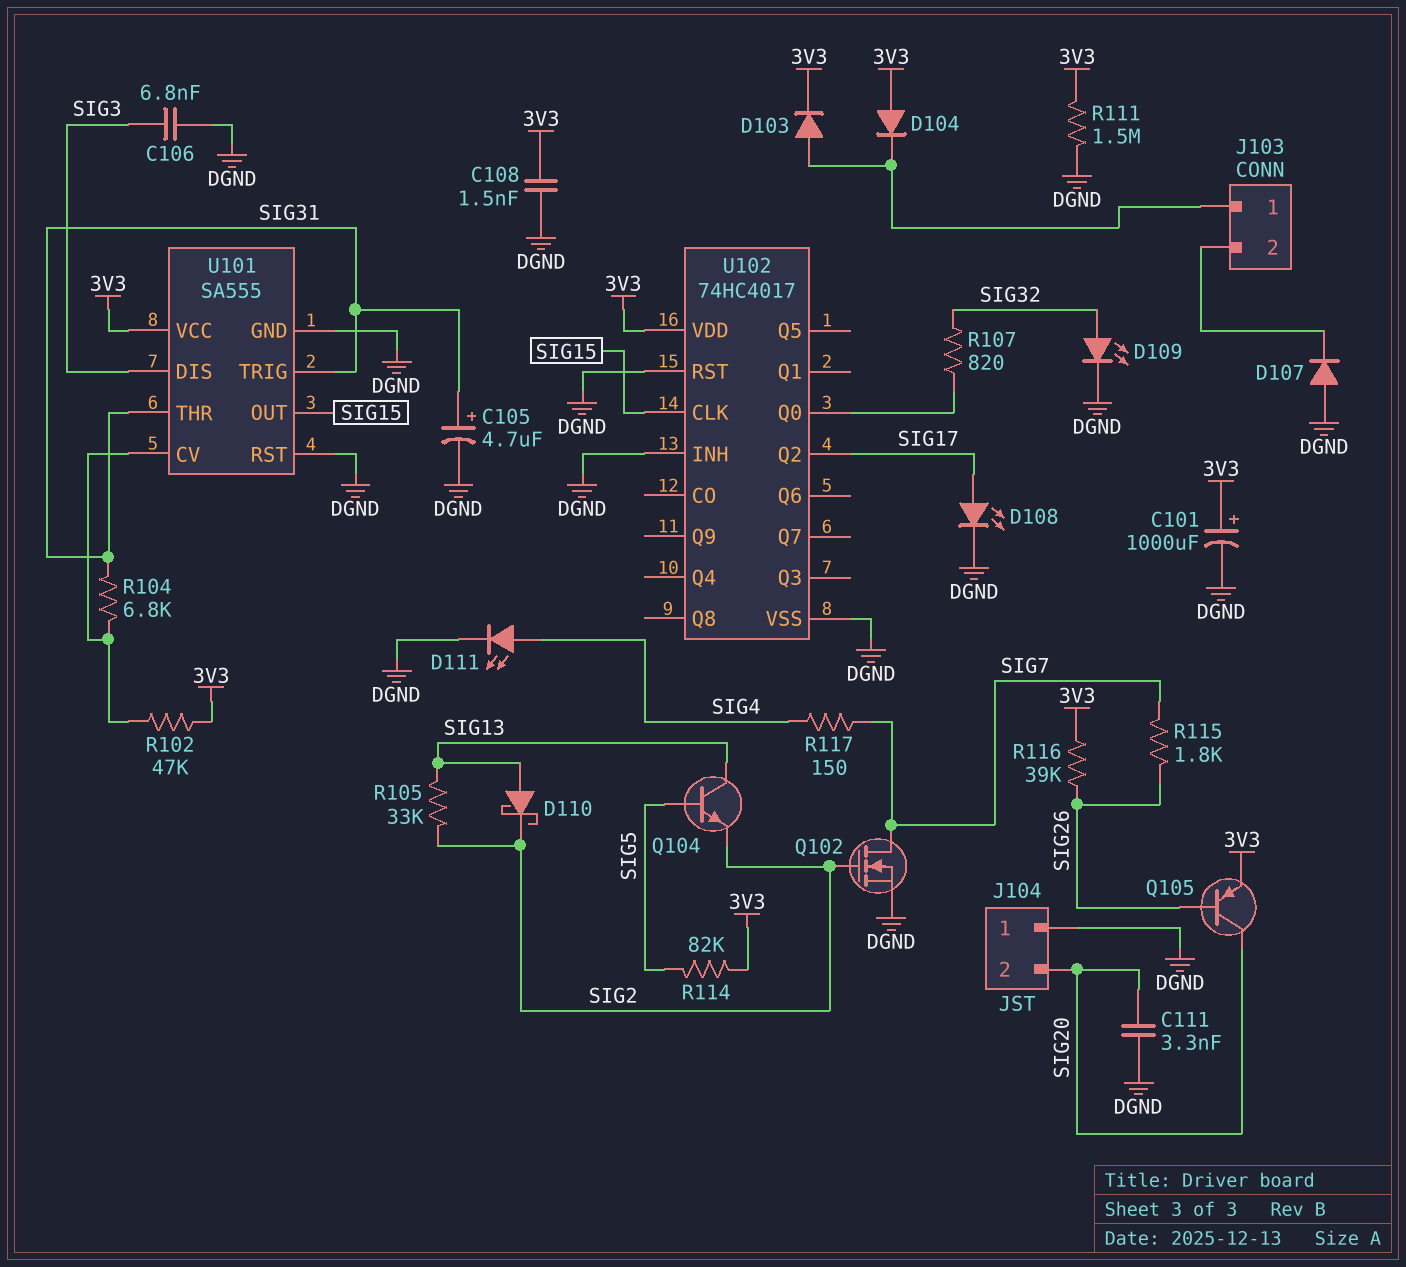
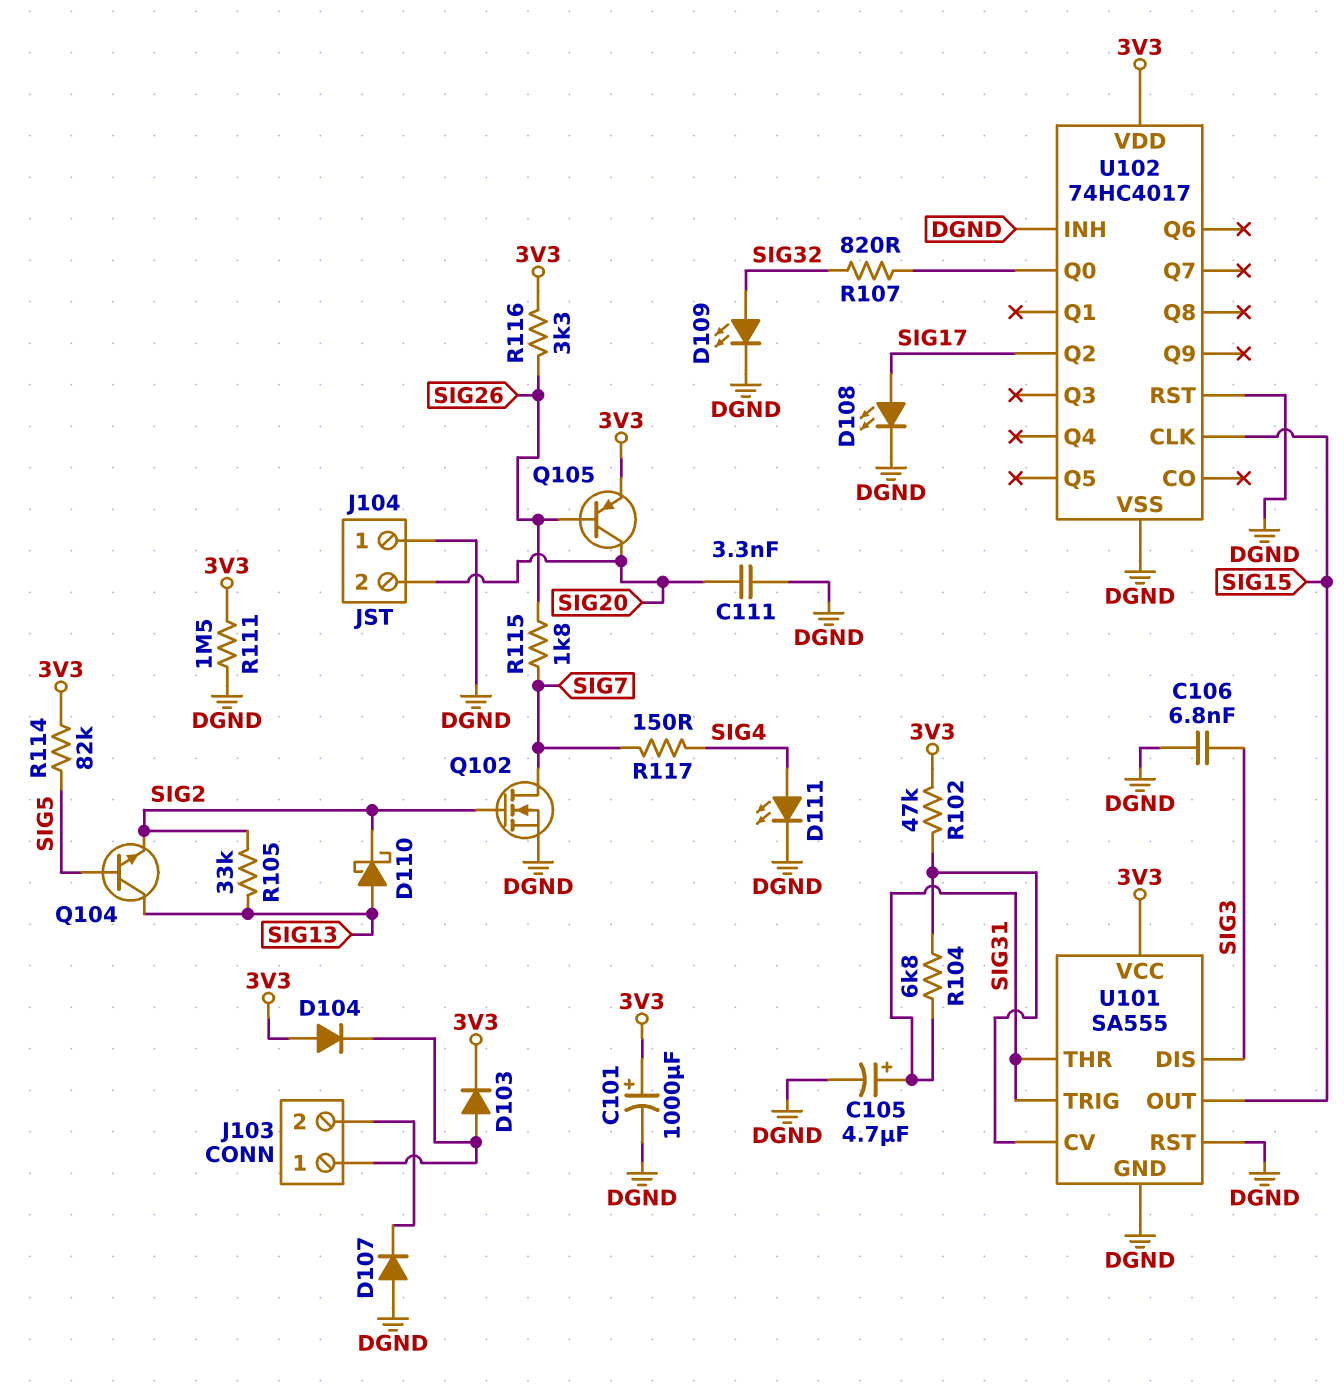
C108: 1.5nF (3V3, DGND) -> none
R116: 39k (3V3, SIG26) -> 3.3k (3V3, SIG26)

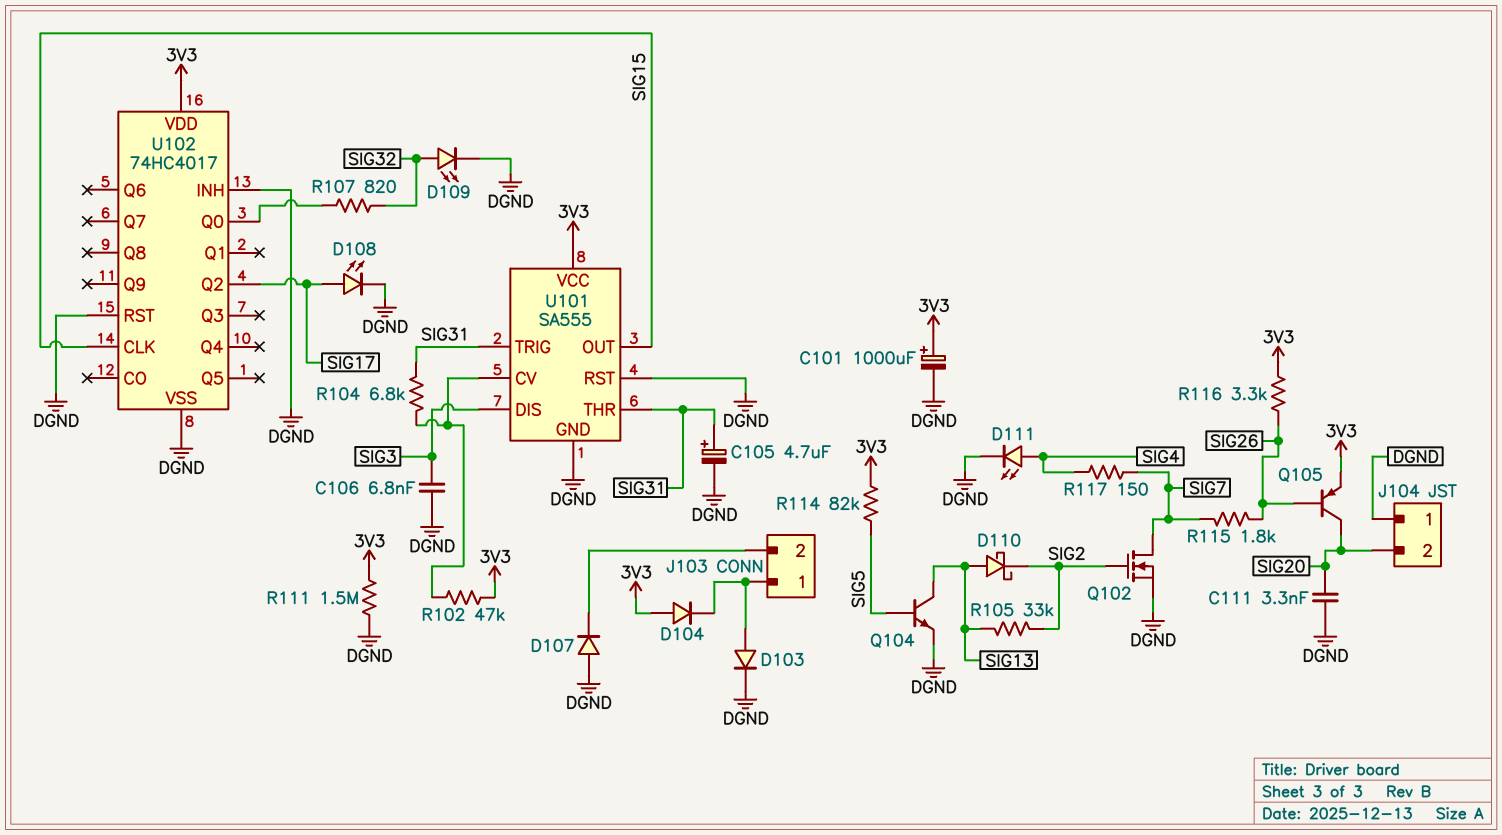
D103: diode (A J103/1, K 3V3) -> diode (A J103/1, K DGND)
Q104: NPN (B SIG5, C SIG13, E SIG2) -> NPN (B SIG5, C SIG13, E DGND)

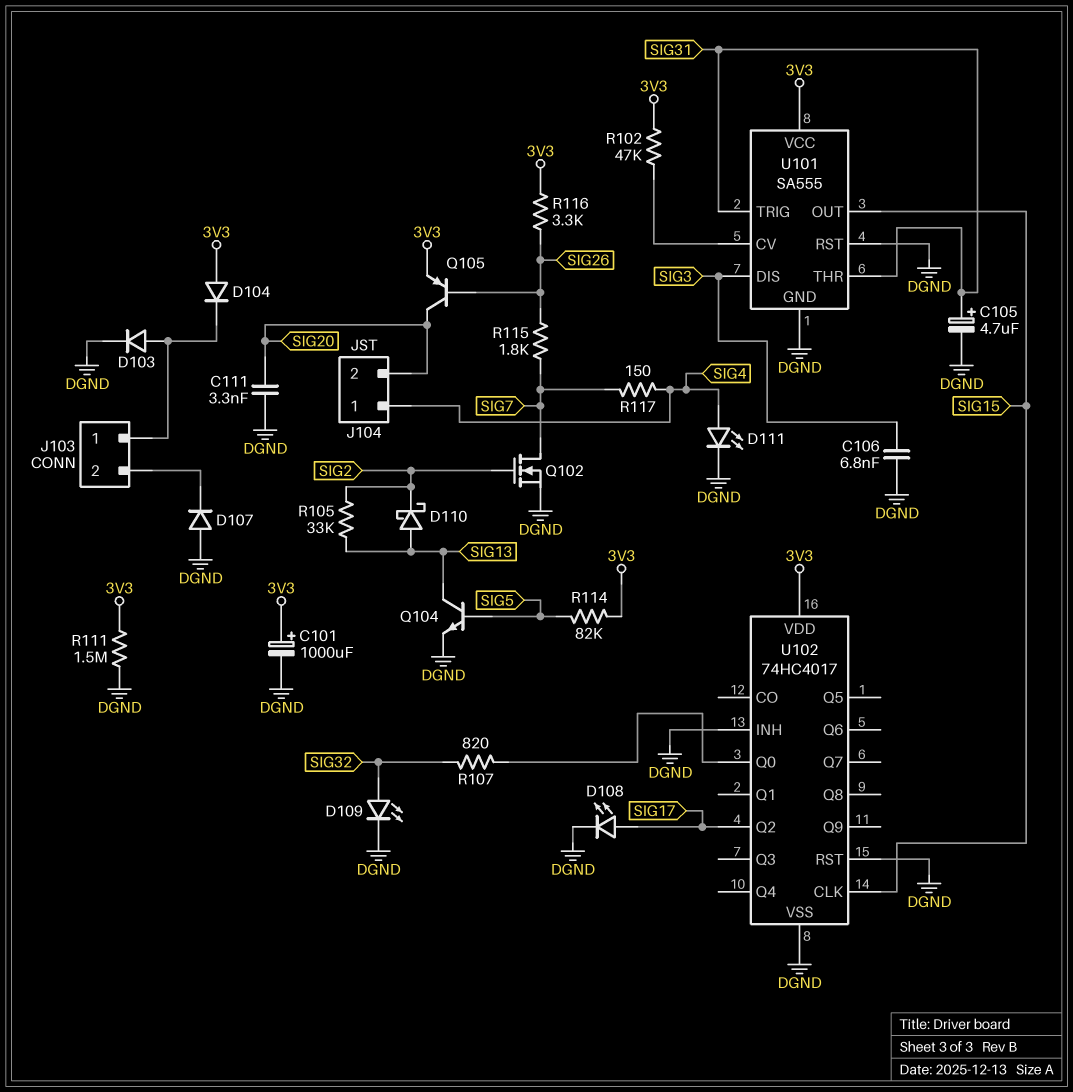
J104 pin 1: DGND -> SIG4
R104: 6.8k (SIG31, U101/CV) -> none

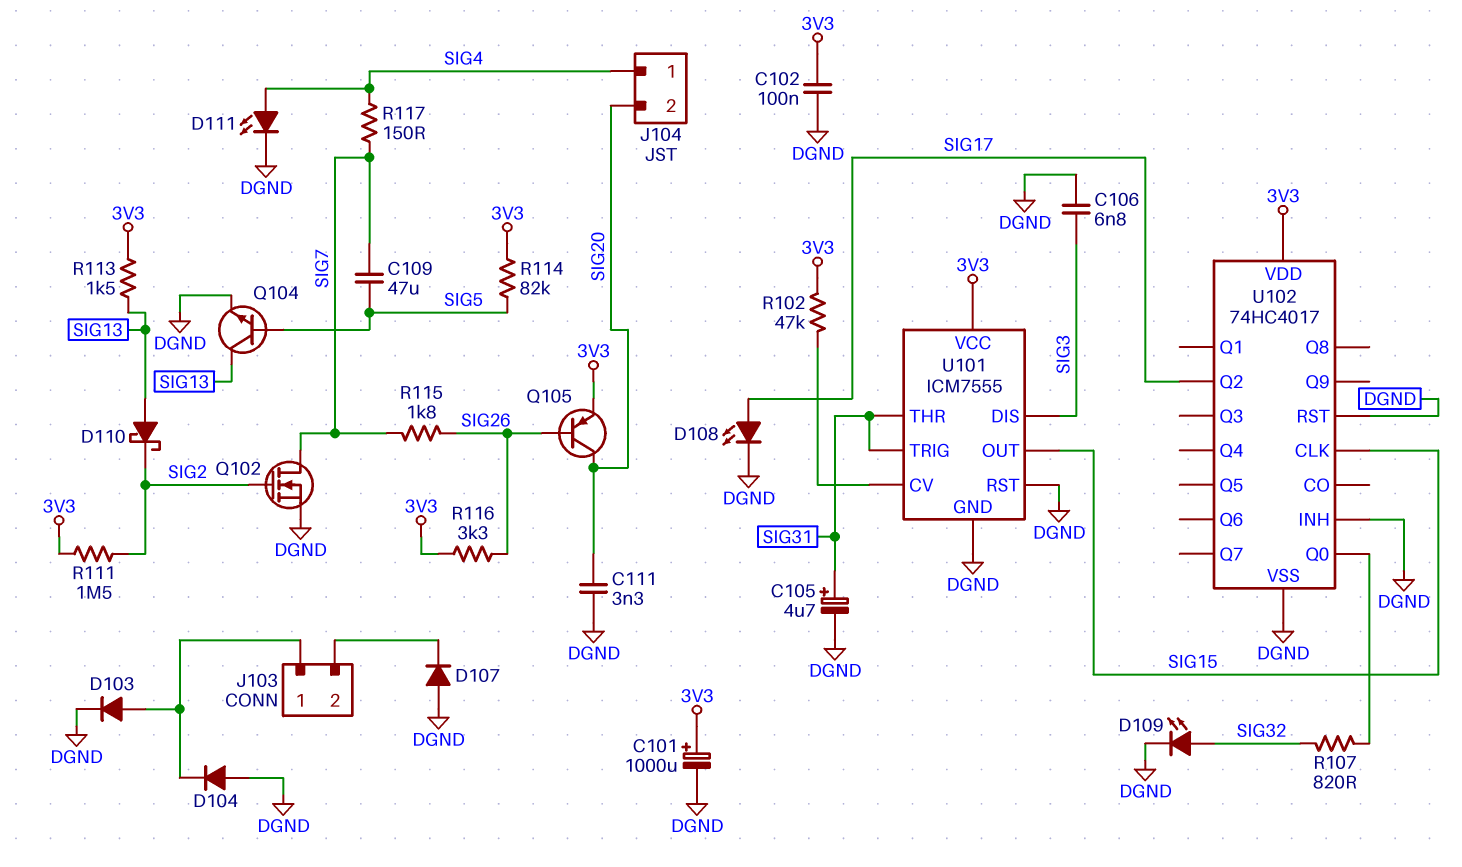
C102: none -> 100nF (3V3, DGND)
C109: none -> 47uF (SIG5, SIG7)
D104: diode (A 3V3, K J103/1) -> diode (A DGND, K J103/1)
R105: 33k (SIG2, SIG13) -> none
R111: 1.5M (3V3, DGND) -> 1.5M (3V3, SIG2)
R113: none -> 1.5k (3V3, SIG13)
U101: SA555 -> ICM7555

